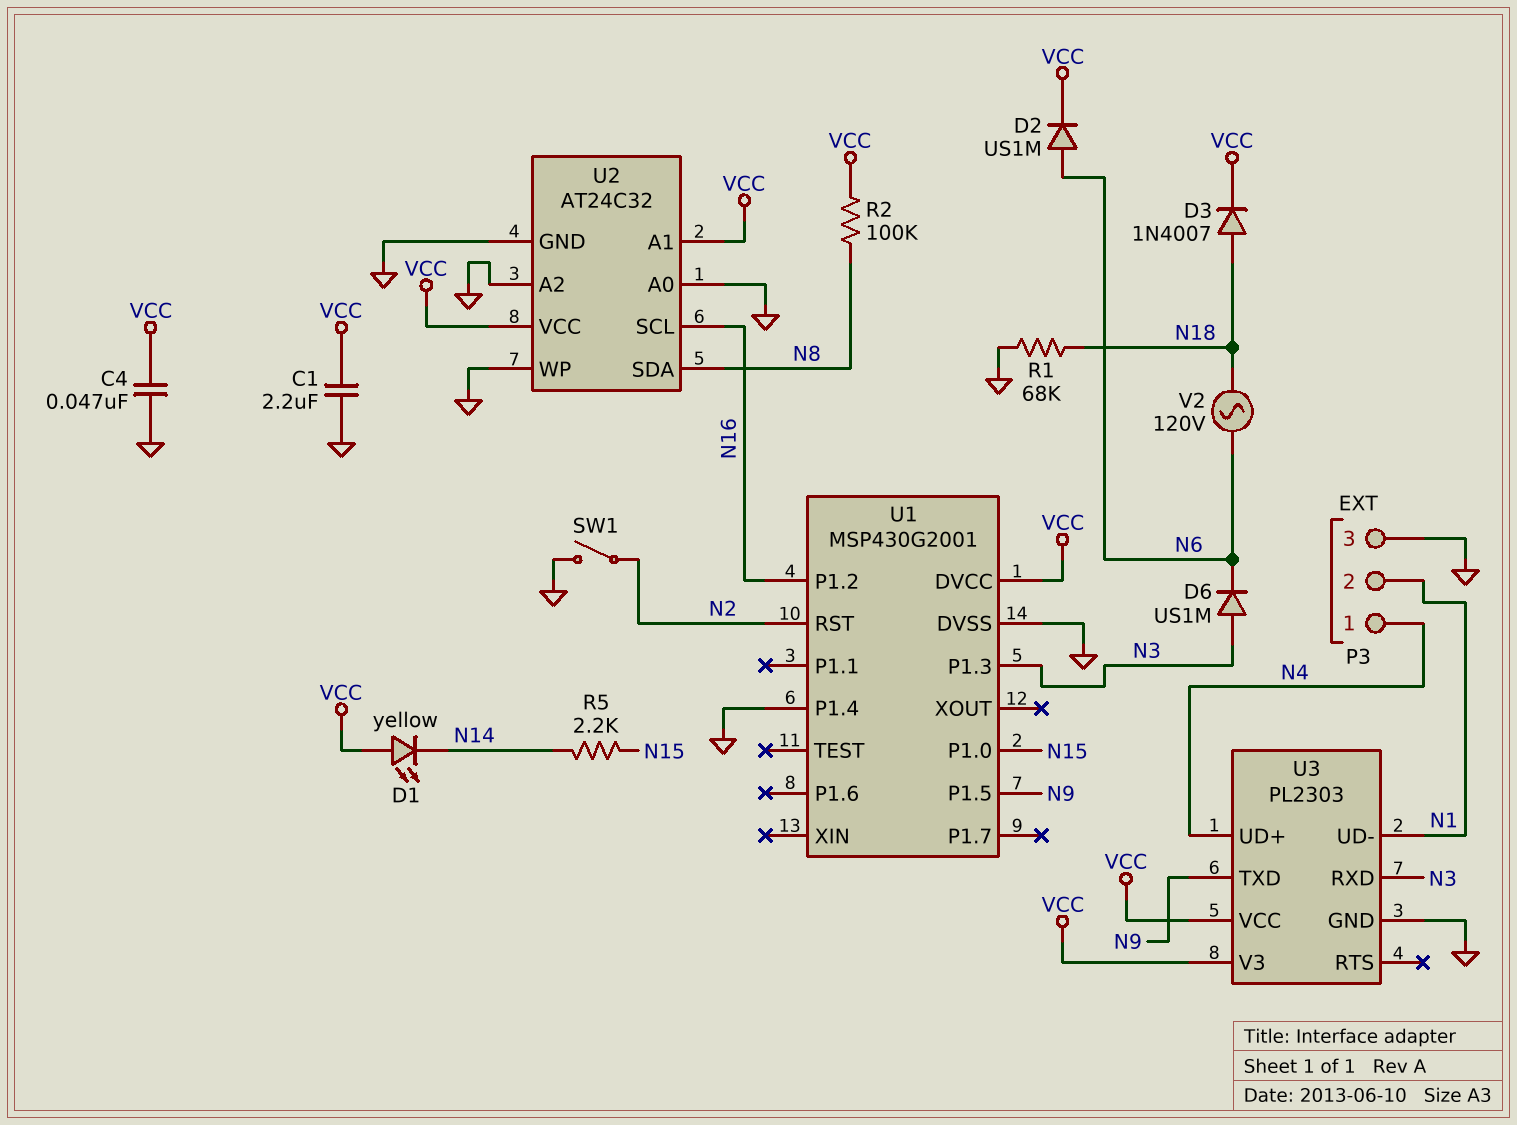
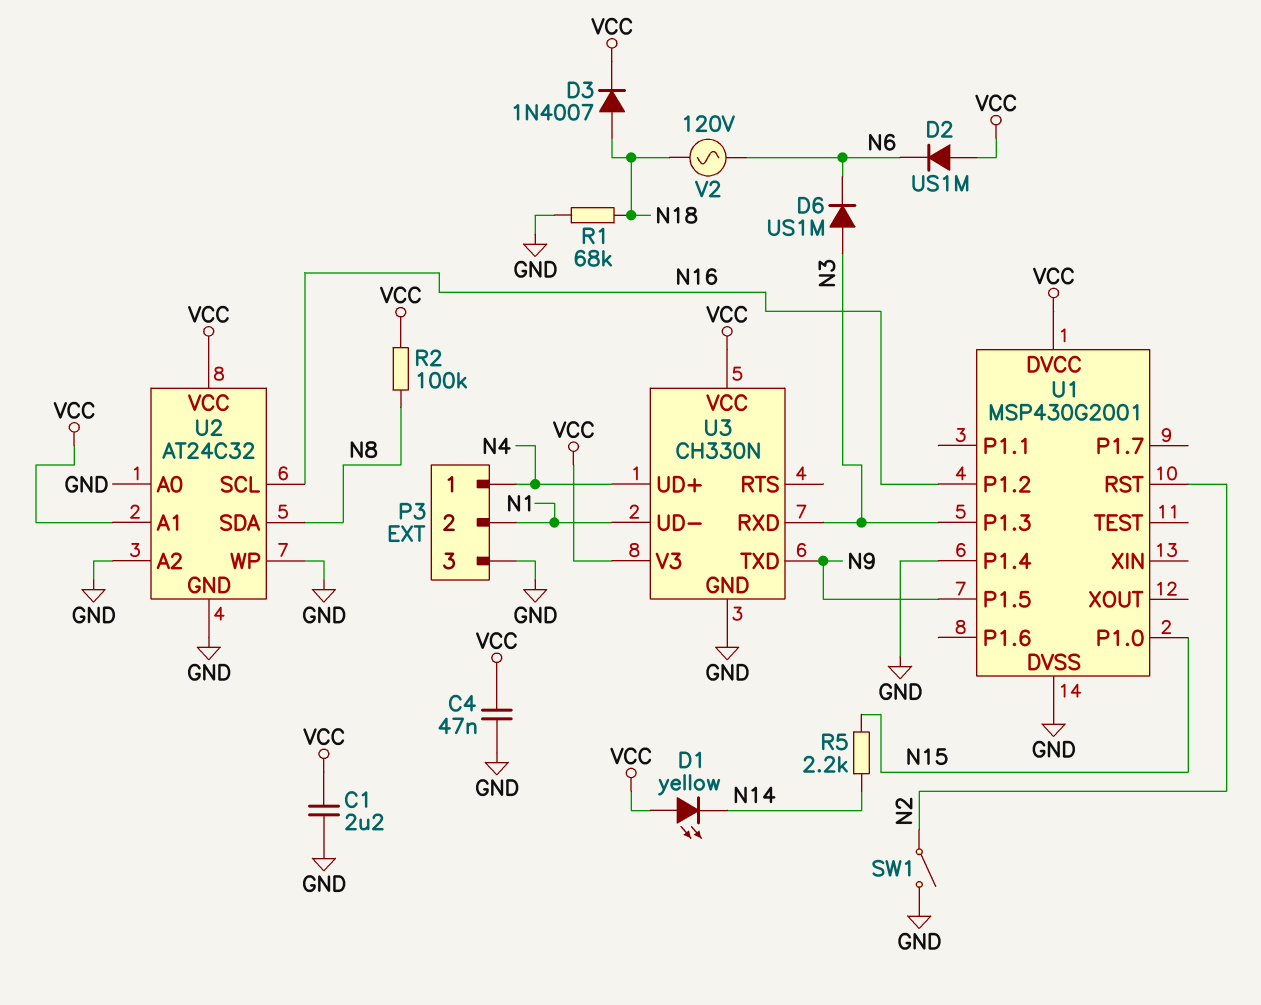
D2: diode US1M (A N6, K VCC) -> diode US1M (A VCC, K N6)
U3: PL2303 -> CH330N

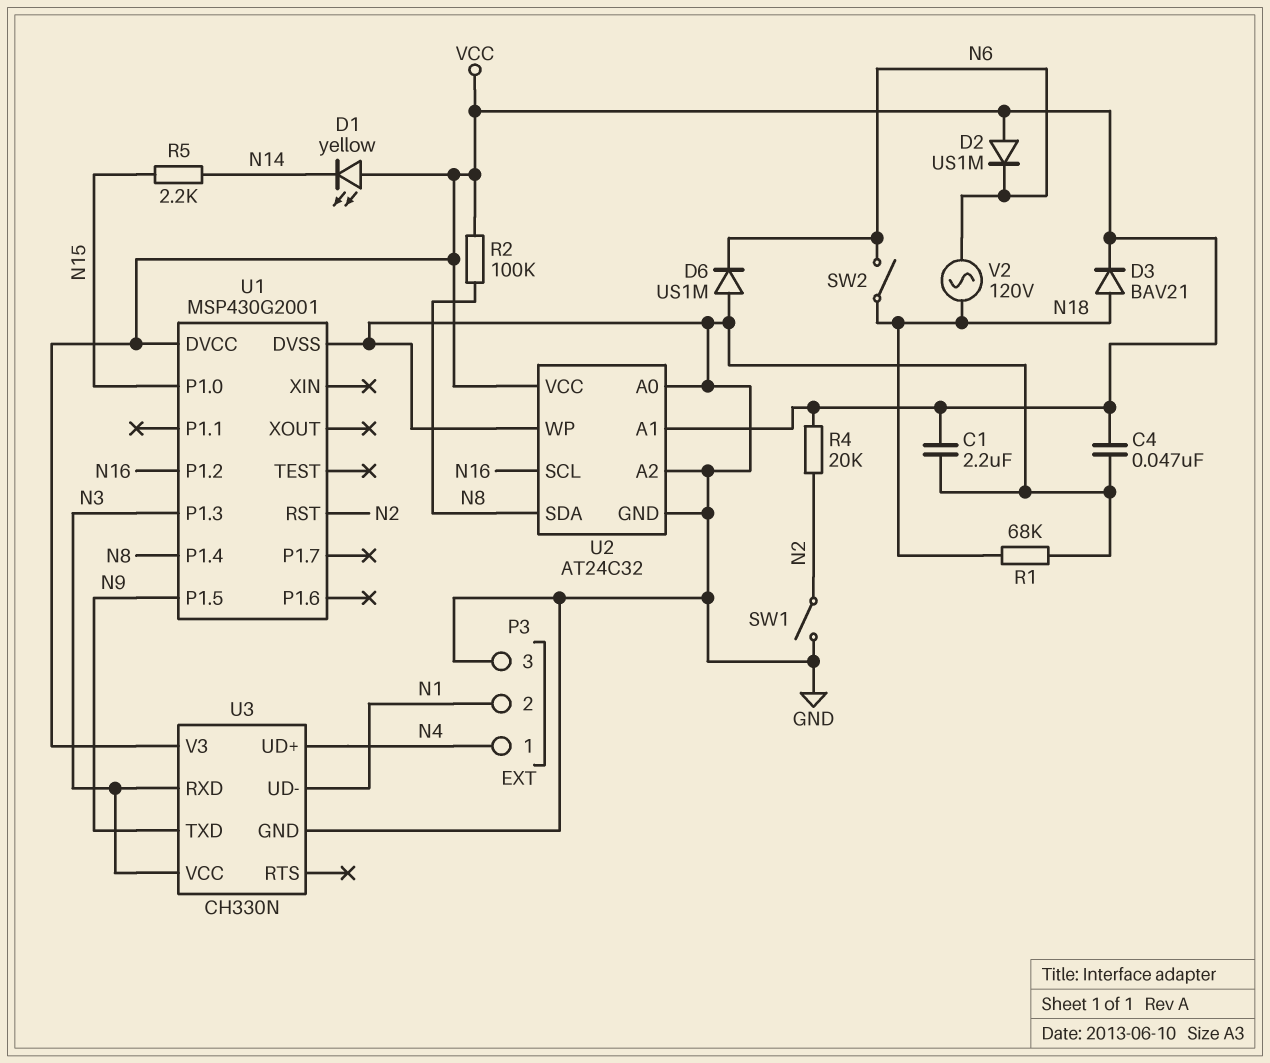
D3: diode 1N4007 (A N18, K VCC) -> diode BAV21 (A N18, K VCC)
D6: diode US1M (A N3, K N6) -> diode US1M (A GND, K N6)
R4: none -> 20k (N2, VCC)
SW2: none -> switch (N6, N18)
U1 pin P1.4: GND -> N8
U3 pin VCC: VCC -> N3

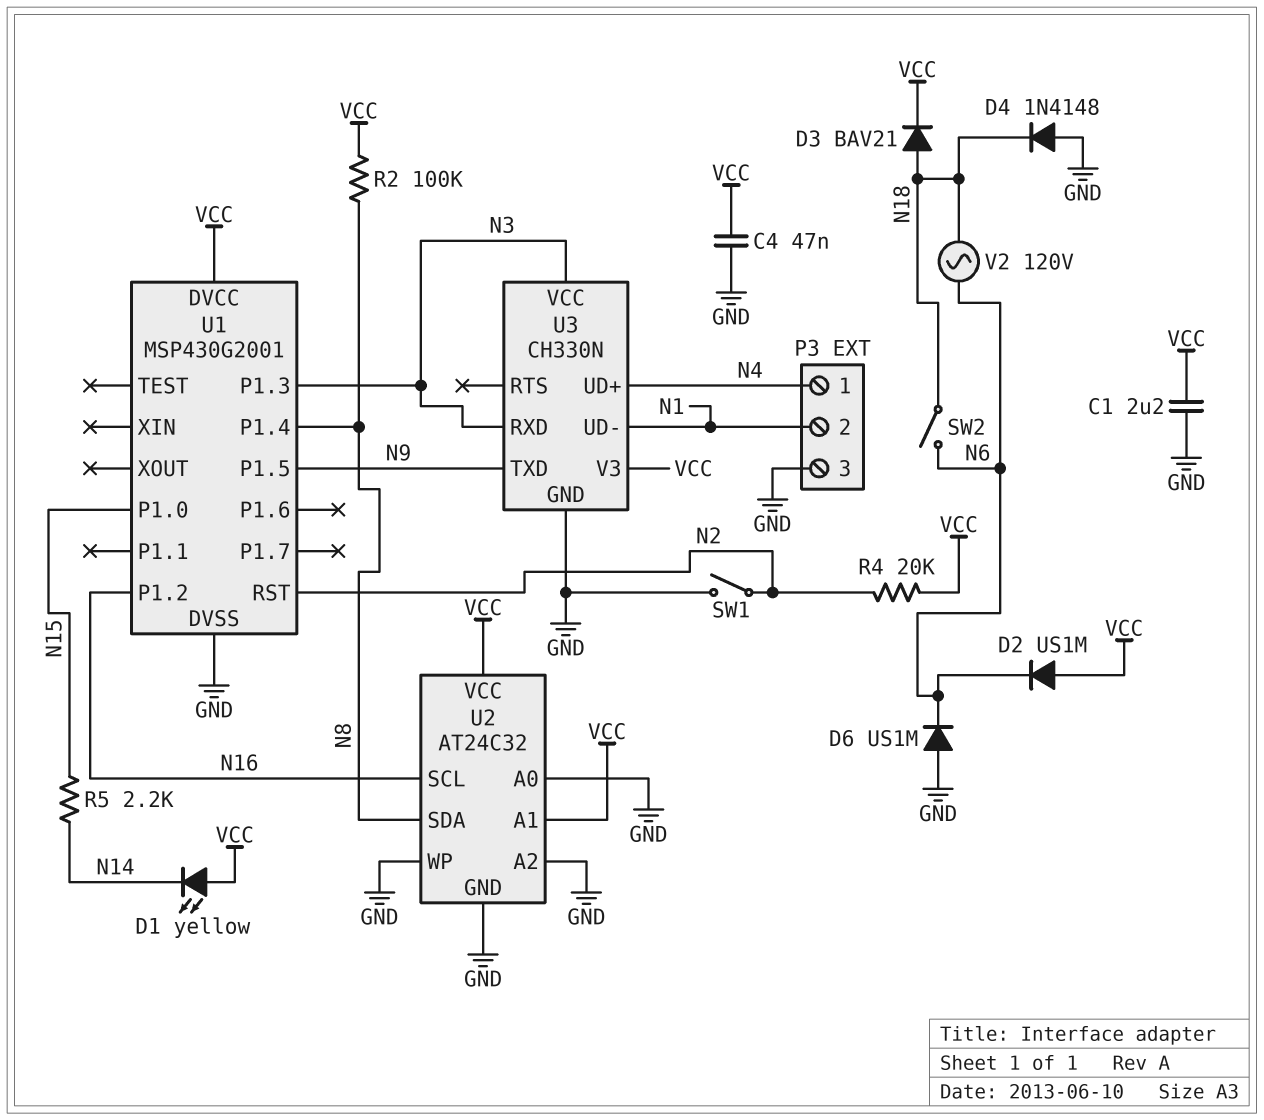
D4: none -> diode 1N4148 (A GND, K N18)
R1: 68k (GND, N18) -> none

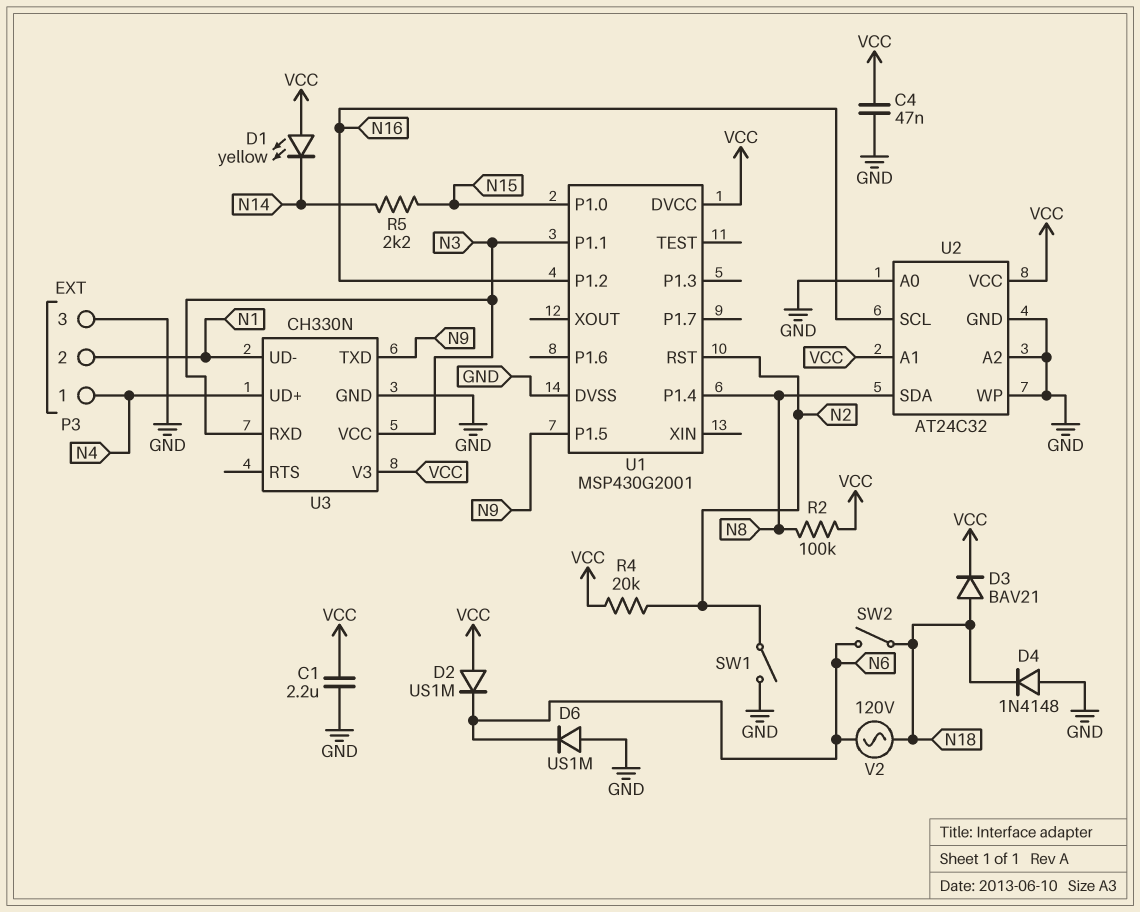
U1 pin P1.1: none -> N3
U1 pin P1.3: N3 -> none

